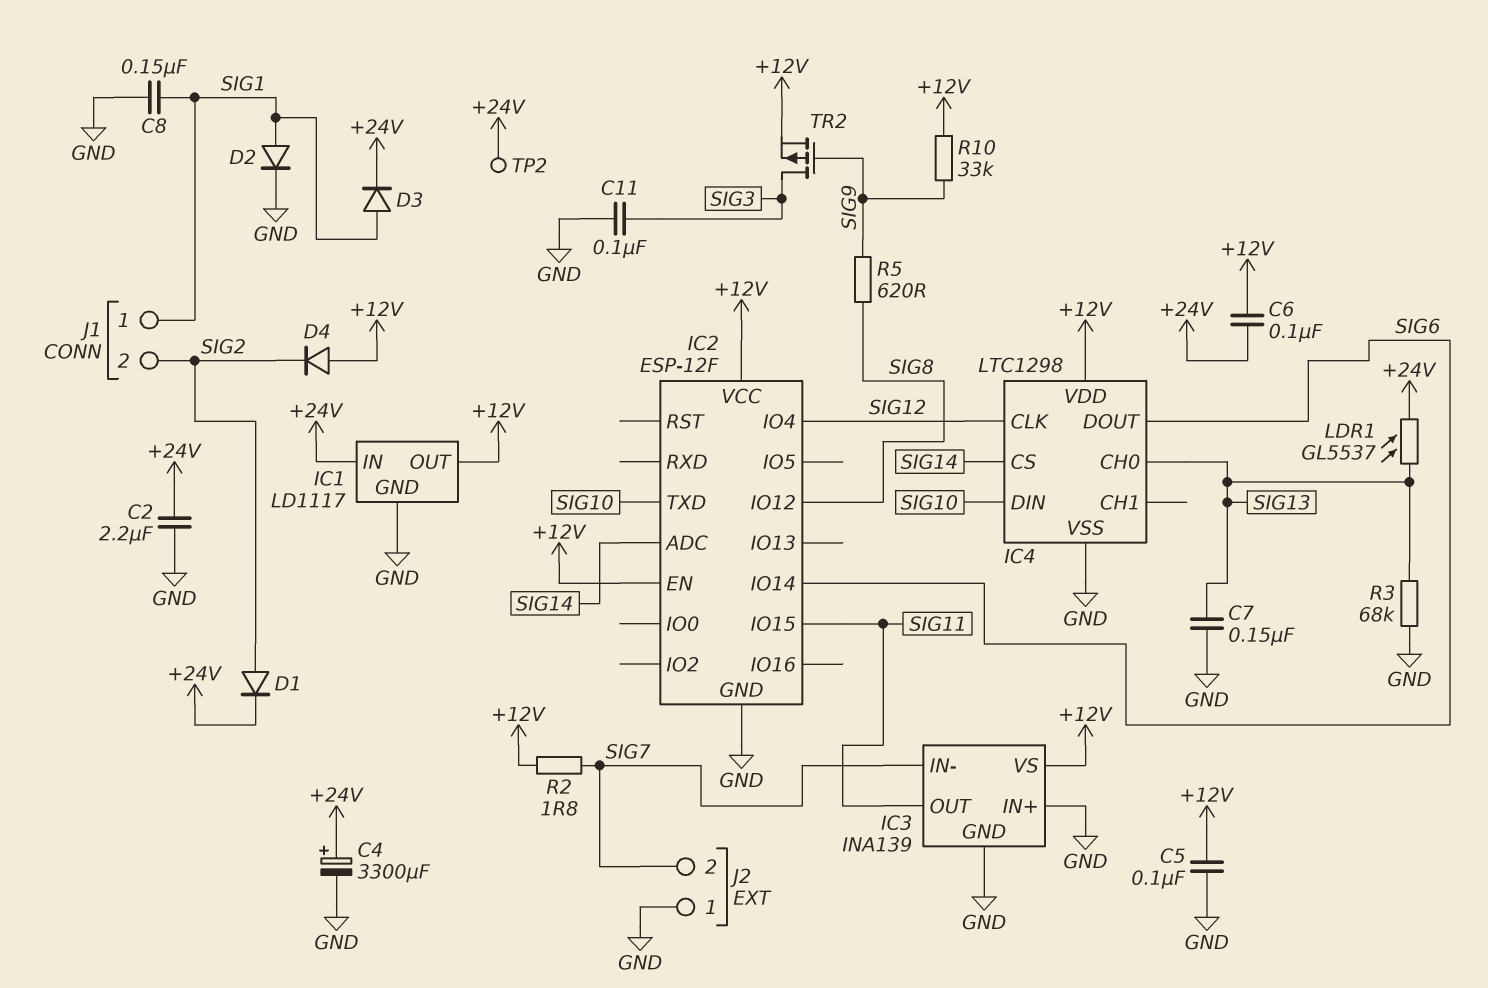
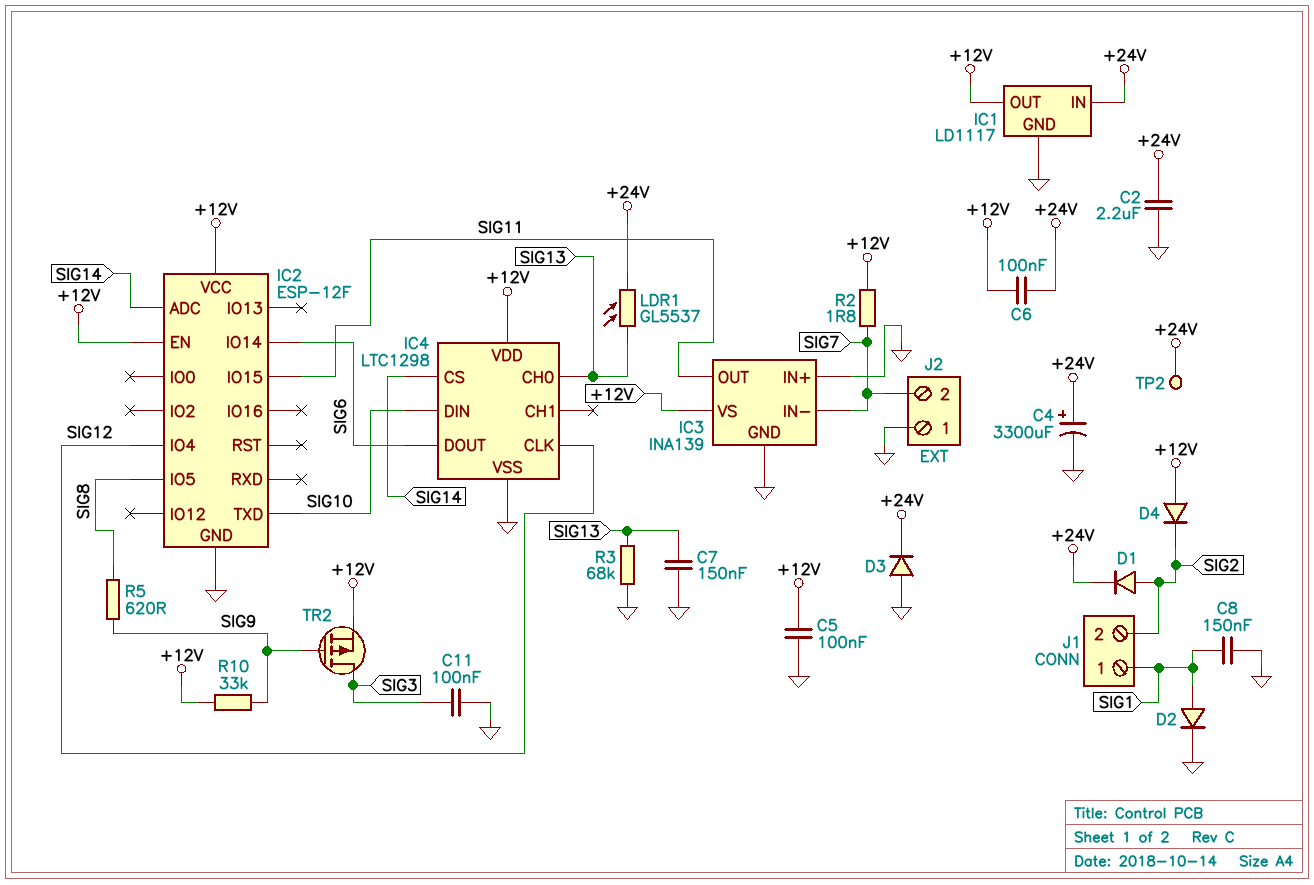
D3: diode (A SIG1, K +24V) -> diode (A GND, K +24V)
IC2 pin IO5: none -> SIG8
IC2 pin IO12: SIG8 -> none

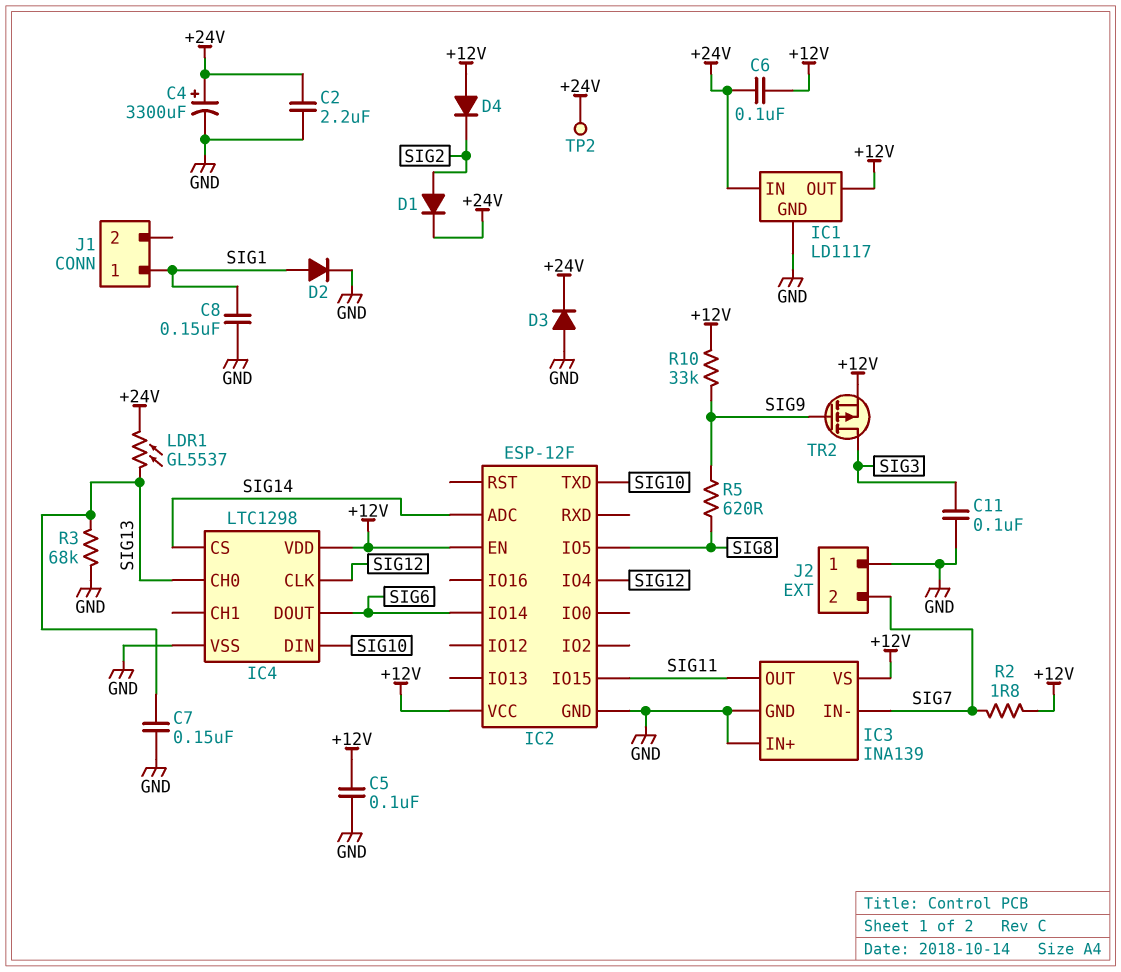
J1 pin 2: SIG2 -> none

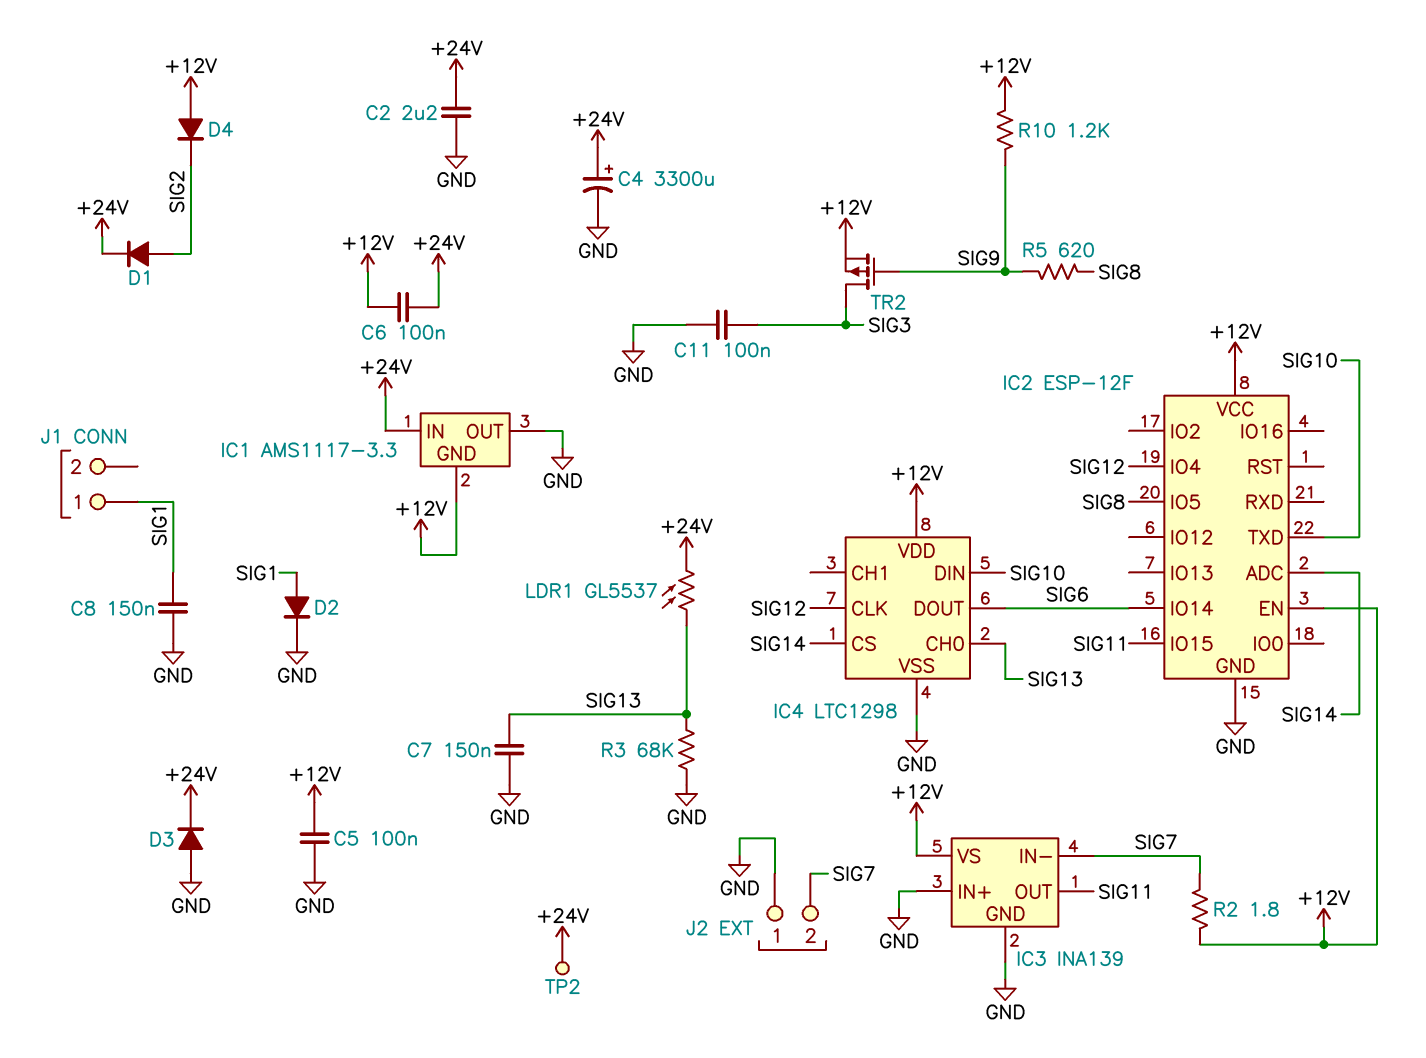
IC1: LD1117 -> AMS1117-3.3
IC1 pin GND: GND -> +12V
IC1 pin OUT: +12V -> GND
R10: 33k (+12V, SIG9) -> 1.2k (+12V, SIG9)

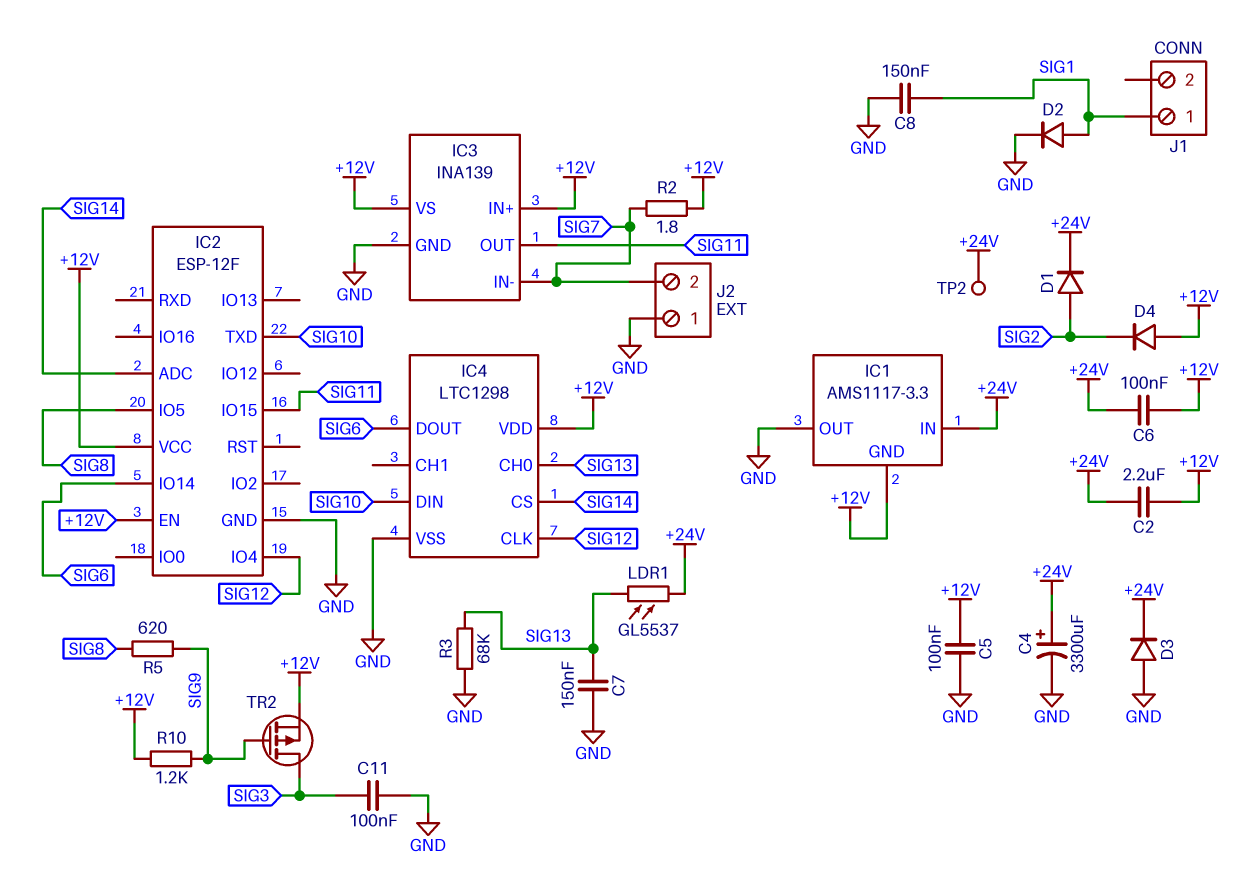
C2: 2.2uF (+24V, GND) -> 2.2uF (+12V, +24V)
IC3 pin IN+: GND -> +12V

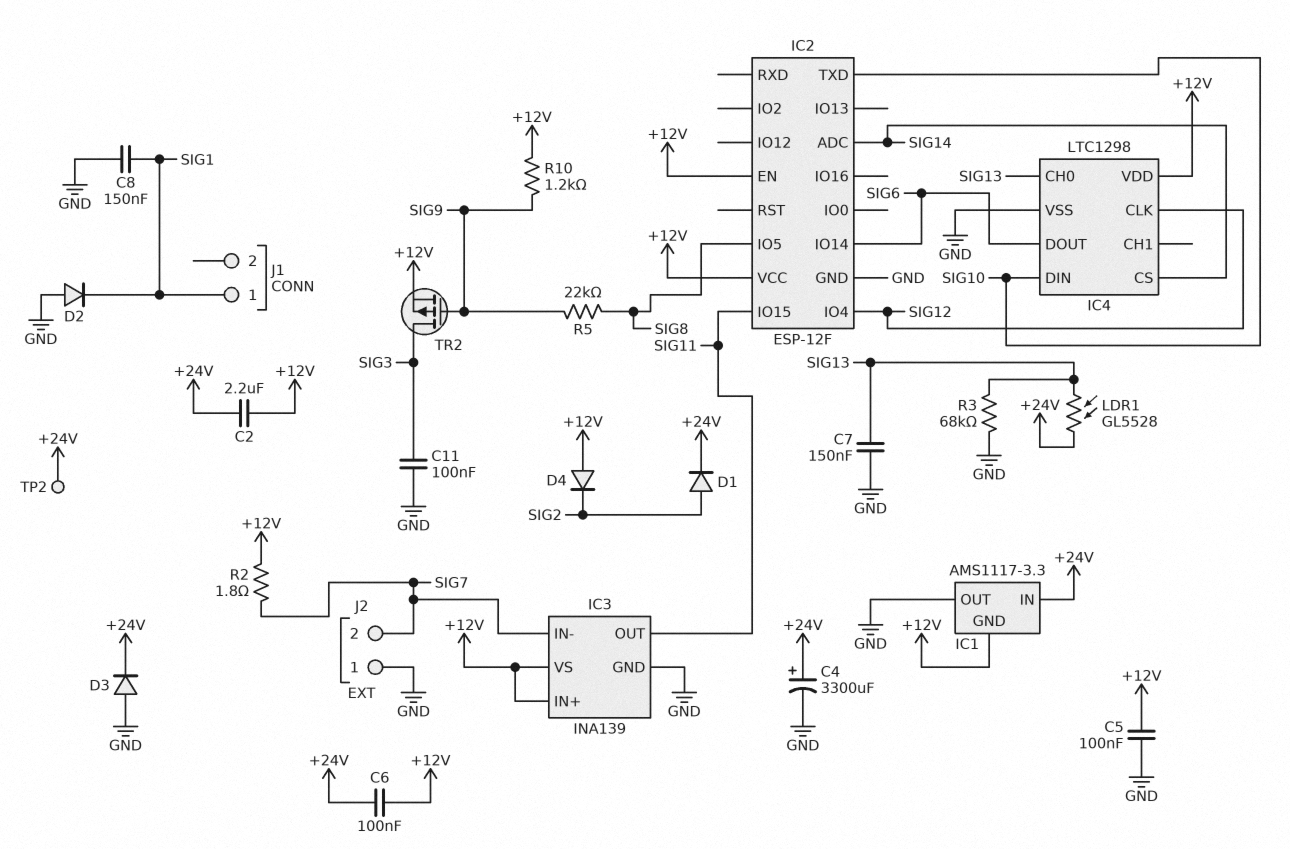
D2: diode (A SIG1, K GND) -> diode (A GND, K SIG1)
LDR1: GL5537 (+24V, SIG13) -> GL5528 (+24V, SIG13)
R5: 620 (SIG8, SIG9) -> 22k (SIG8, SIG9)

